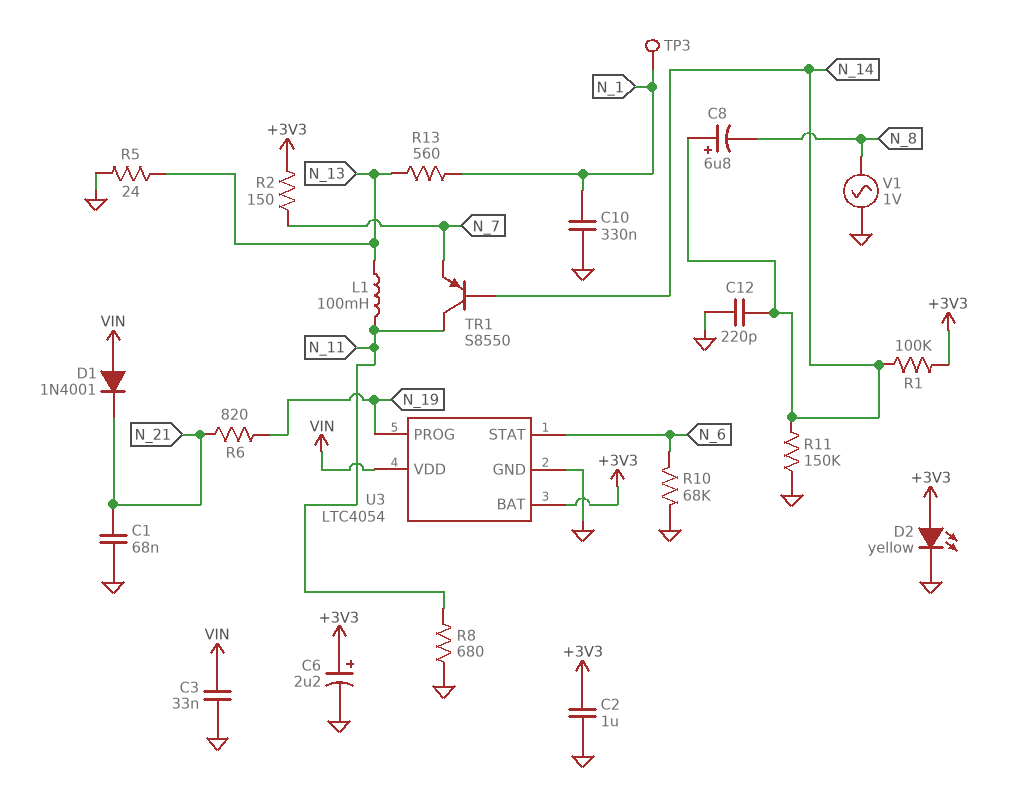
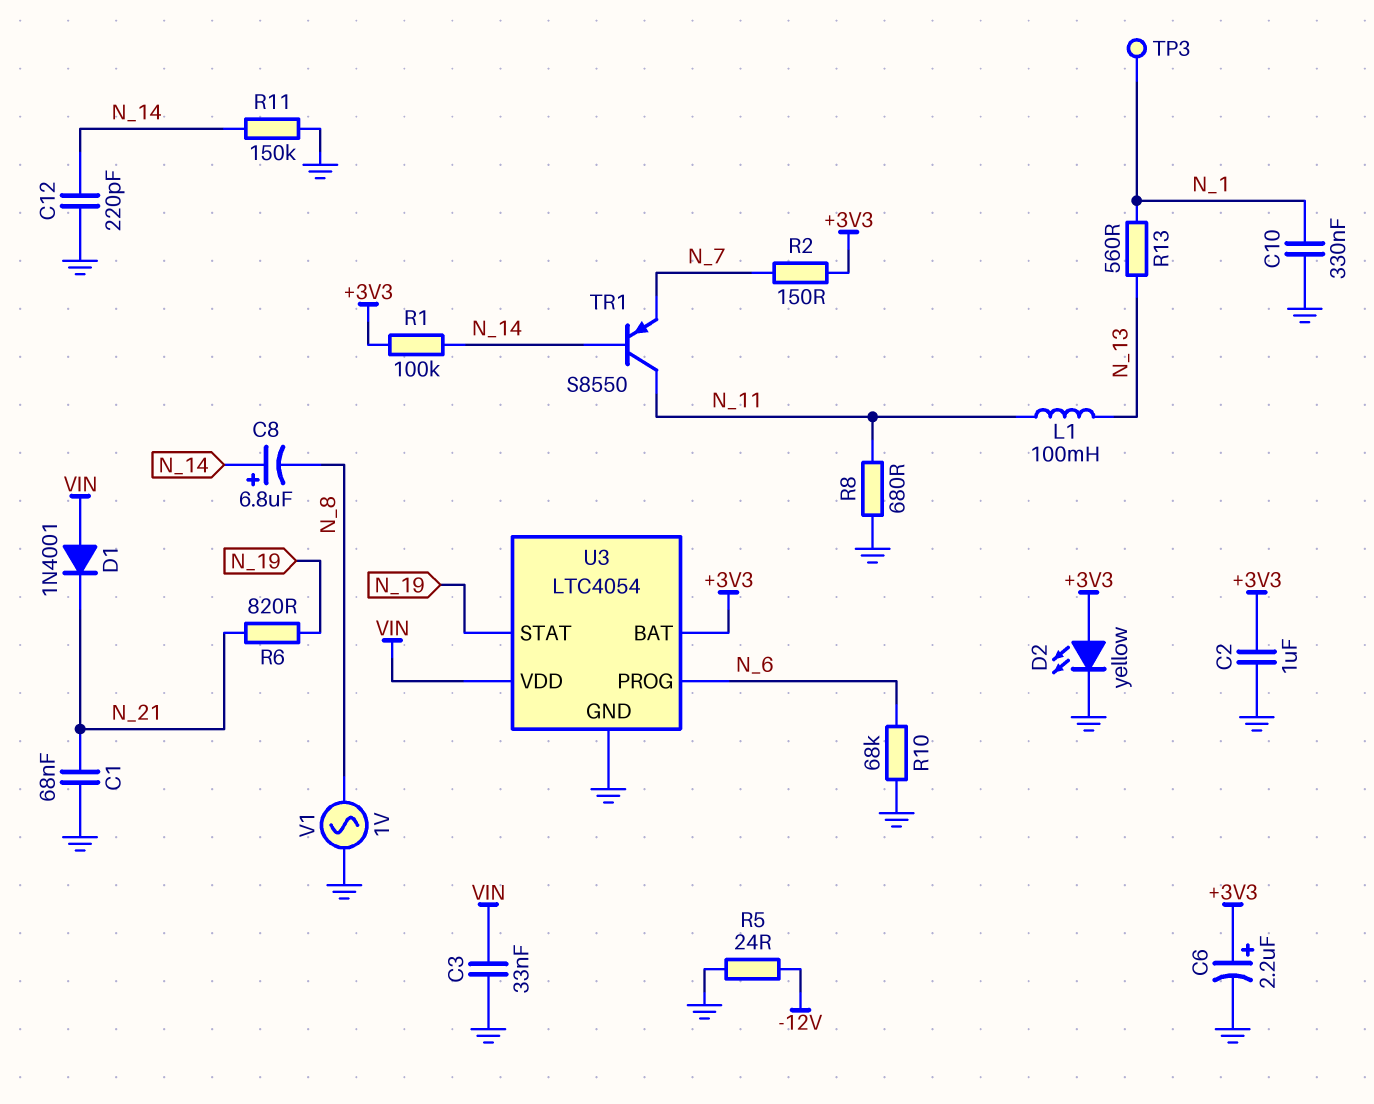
R5: 24 (GND, N_13) -> 24 (-12V, GND)
U3 pin PROG: N_19 -> N_6
U3 pin STAT: N_6 -> N_19

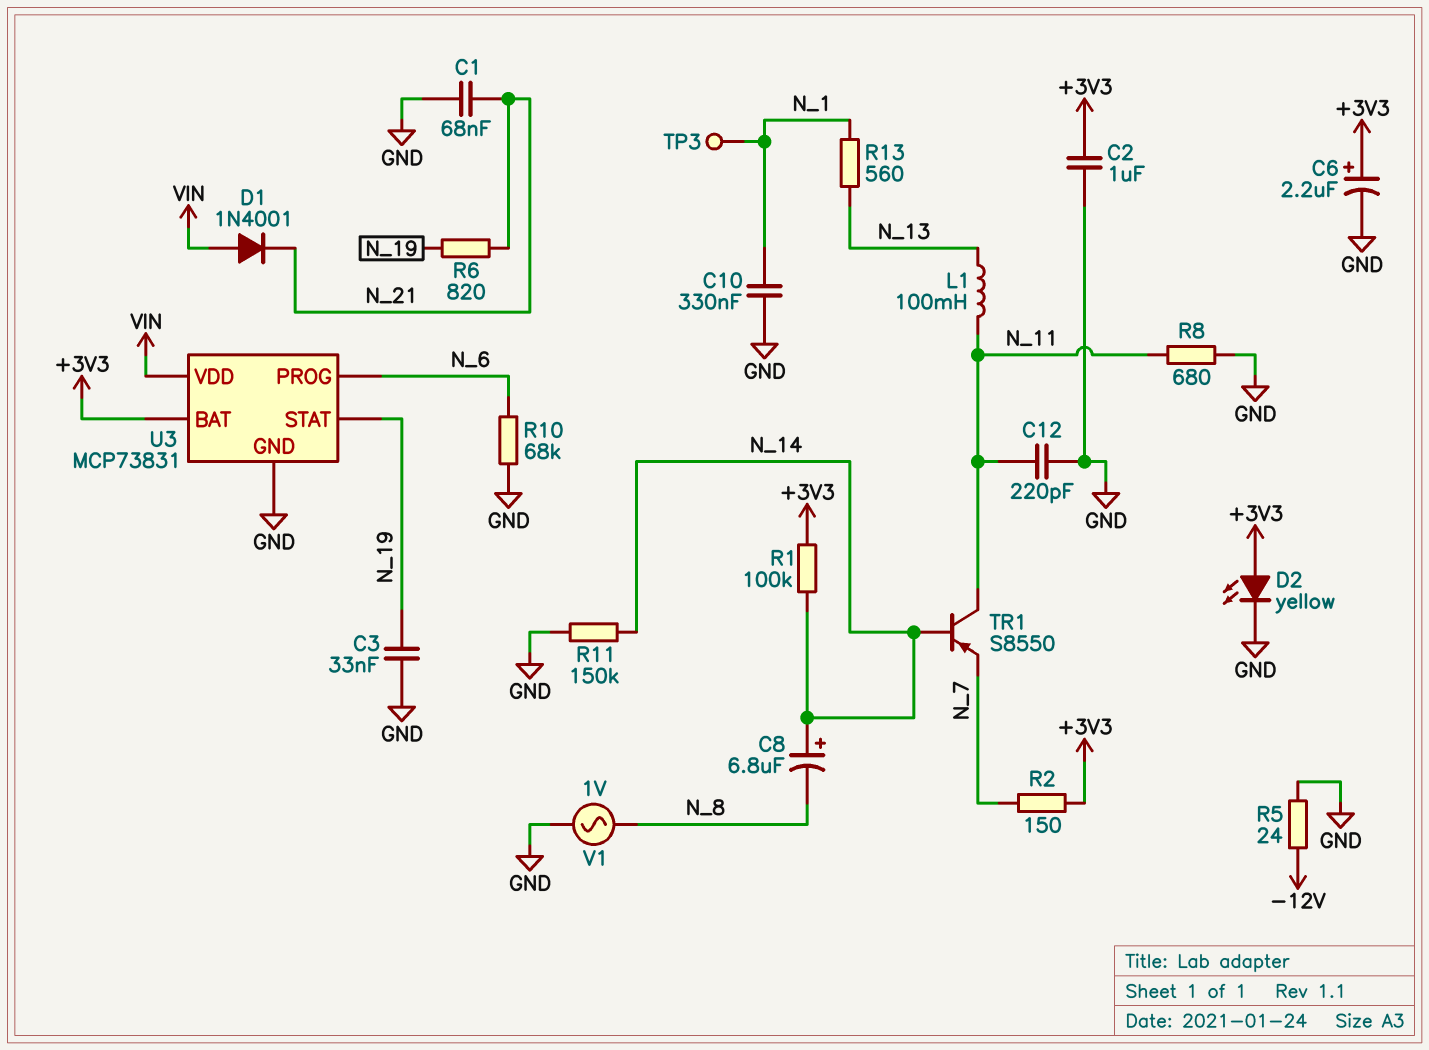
C3: 33nF (GND, VIN) -> 33nF (GND, N_19)
C12: 220pF (GND, N_14) -> 220pF (GND, N_11)
U3: LTC4054 -> MCP73831

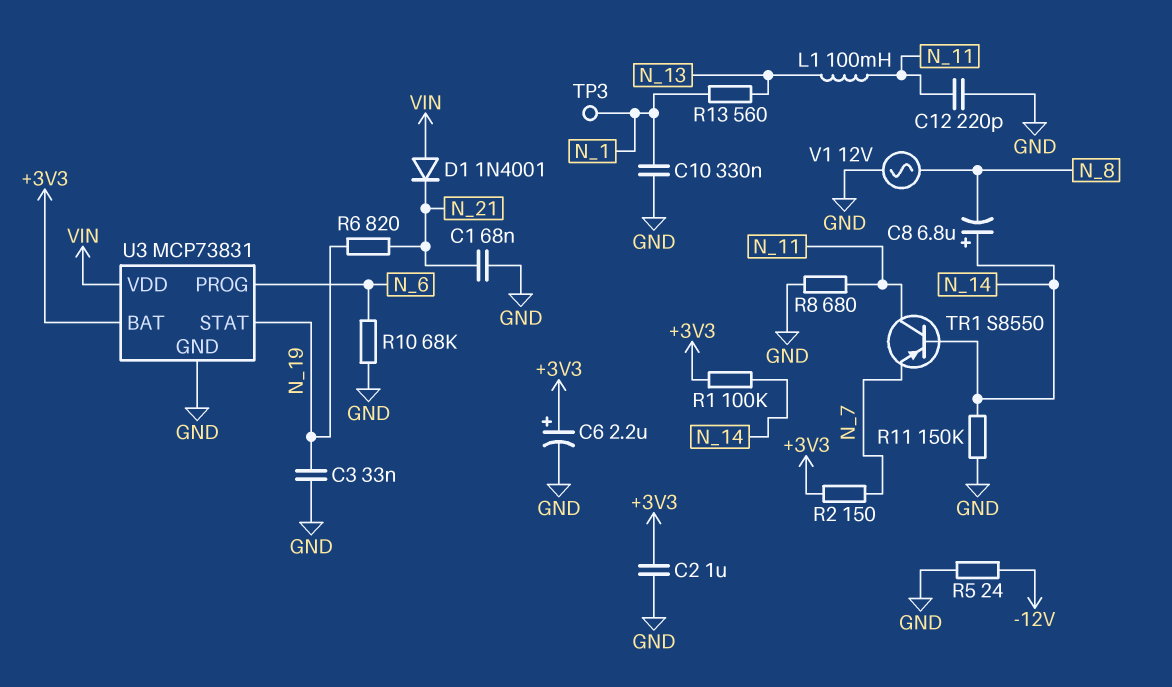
D2: LED yellow (A +3V3, K GND) -> none
V1: AC 1V (GND, N_8) -> AC 12V (GND, N_8)

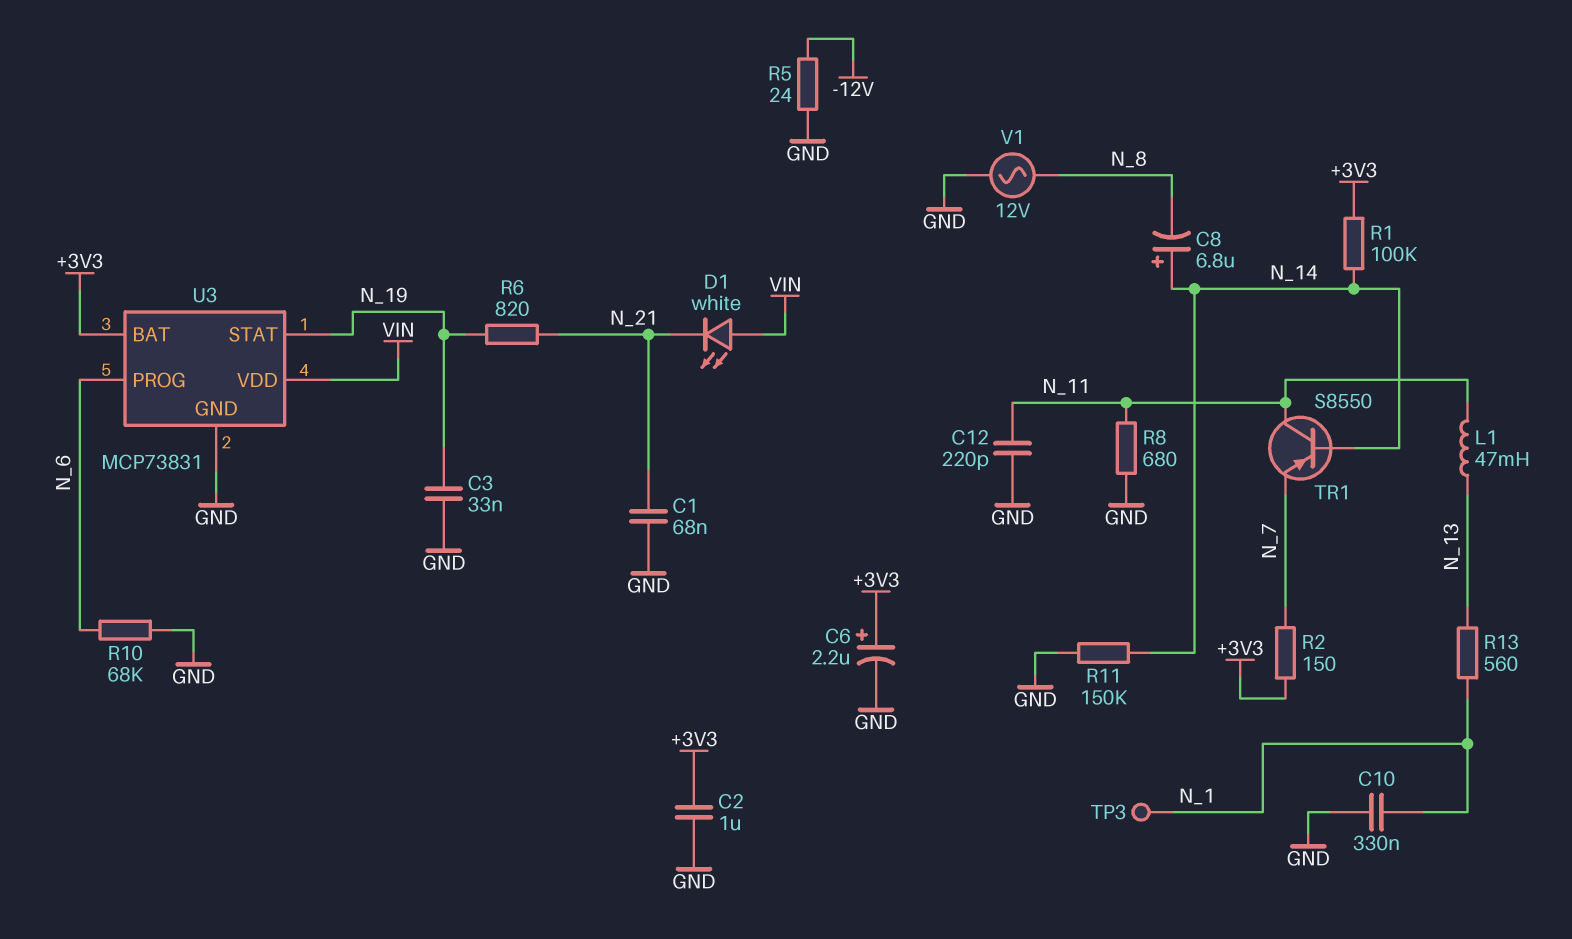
D1: diode 1N4001 (A VIN, K N_21) -> LED white (A VIN, K N_21)
L1: 100mH (N_11, N_13) -> 47mH (N_11, N_13)

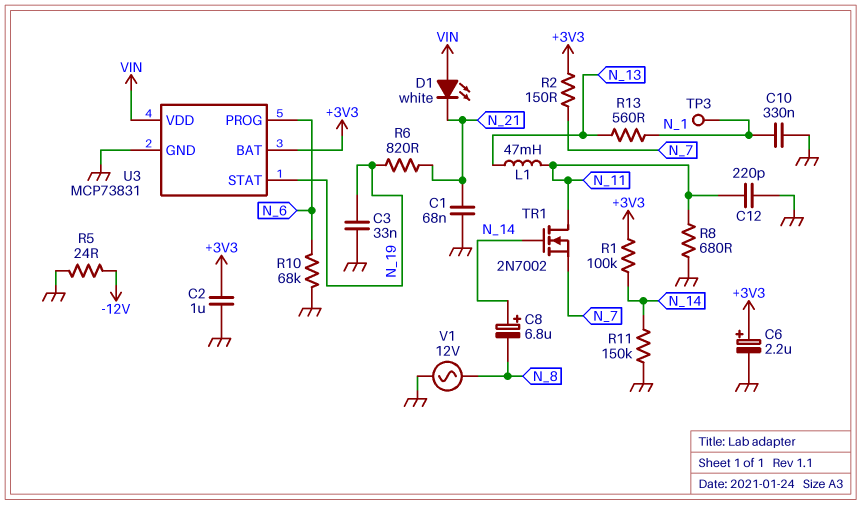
TR1: PNP S8550 (B N_14, C N_11, E N_7) -> NMOS 2N7002 (G N_14, D N_11, S N_7)

